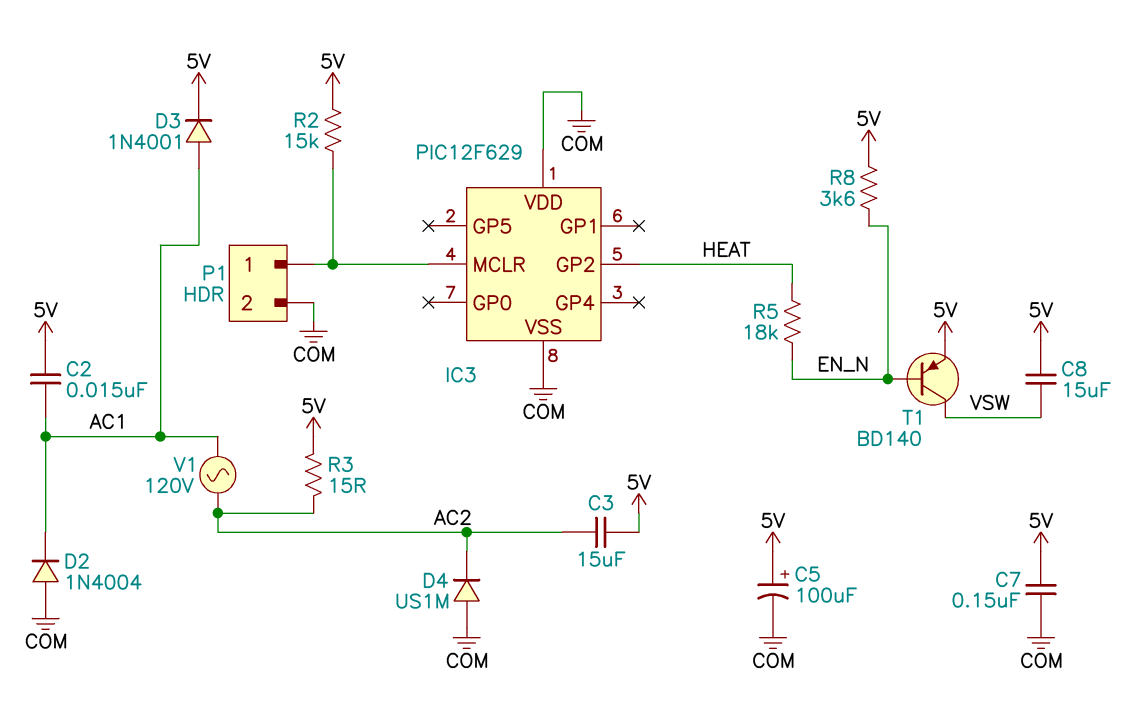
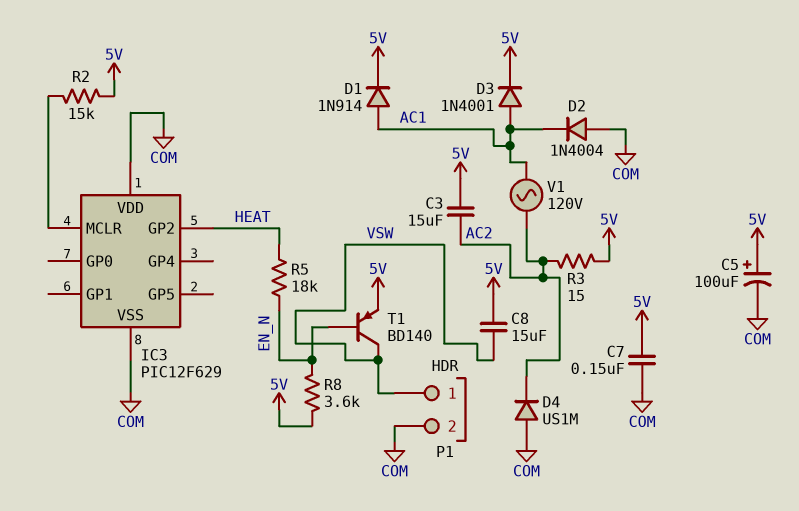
C2: 15nF (5V, AC1) -> none
D1: none -> diode 1N914 (A AC1, K 5V)
P1 pin 1: IC3/MCLR -> VSW

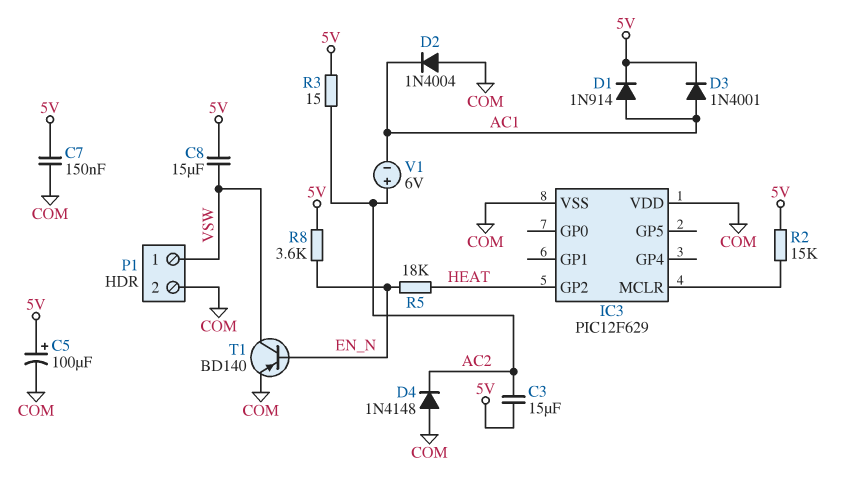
D4: diode US1M (A COM, K AC2) -> diode 1N4148 (A COM, K AC2)
T1: PNP BD140 (B EN_N, C VSW, E 5V) -> PNP BD140 (B EN_N, C VSW, E COM)
V1: AC 120V (AC1, AC2) -> 6V (plus AC2, minus AC1)

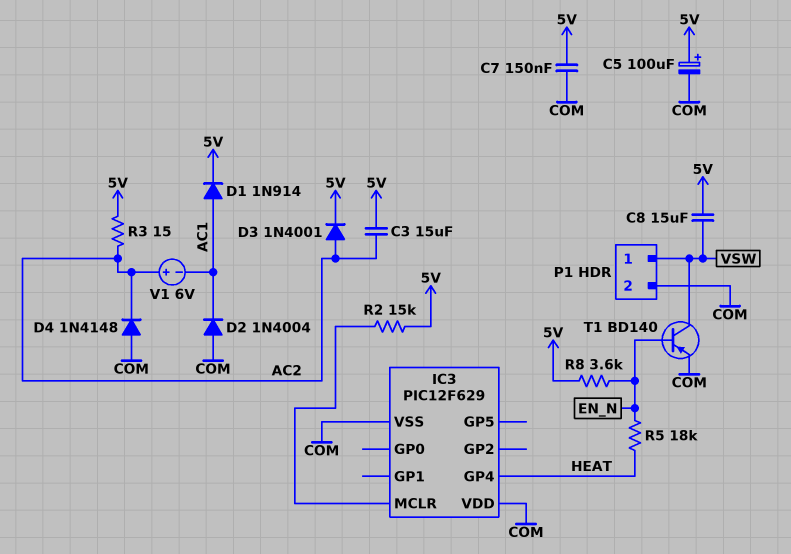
D3: diode 1N4001 (A AC1, K 5V) -> diode 1N4001 (A AC2, K 5V)
IC3 pin GP2: HEAT -> none
IC3 pin GP4: none -> HEAT

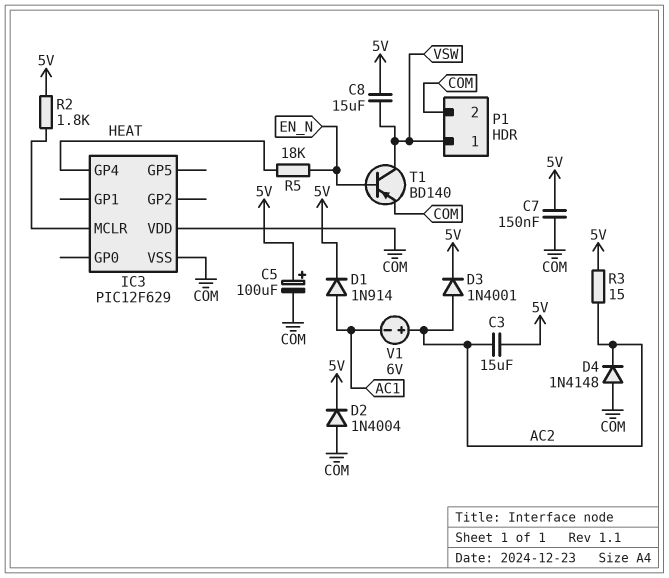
D2: diode 1N4004 (A COM, K AC1) -> diode 1N4004 (A COM, K 5V)
R2: 15k (5V, IC3/MCLR) -> 1.8k (5V, IC3/MCLR)
R8: 3.6k (5V, EN_N) -> none

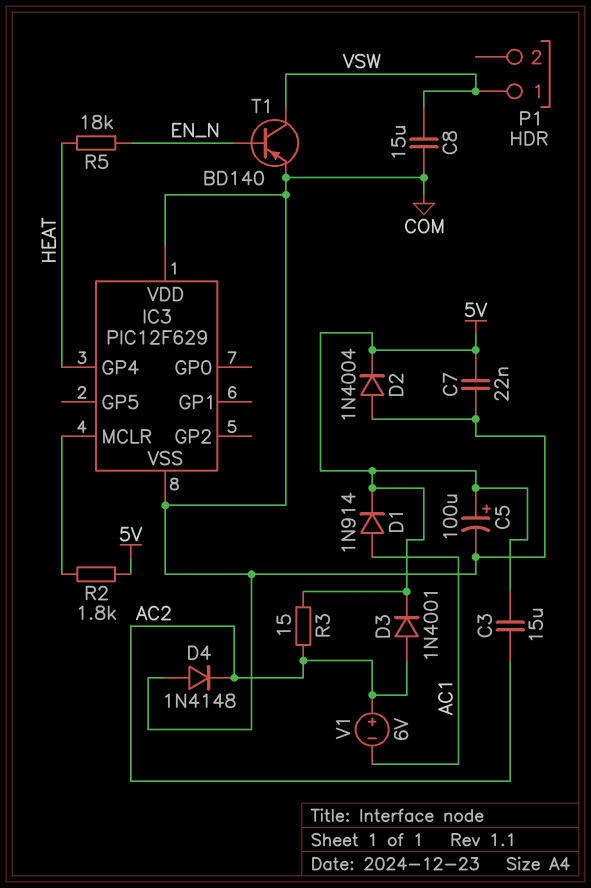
C7: 150nF (5V, COM) -> 22nF (5V, COM)
C8: 15uF (5V, VSW) -> 15uF (COM, VSW)
P1 pin 2: COM -> none

